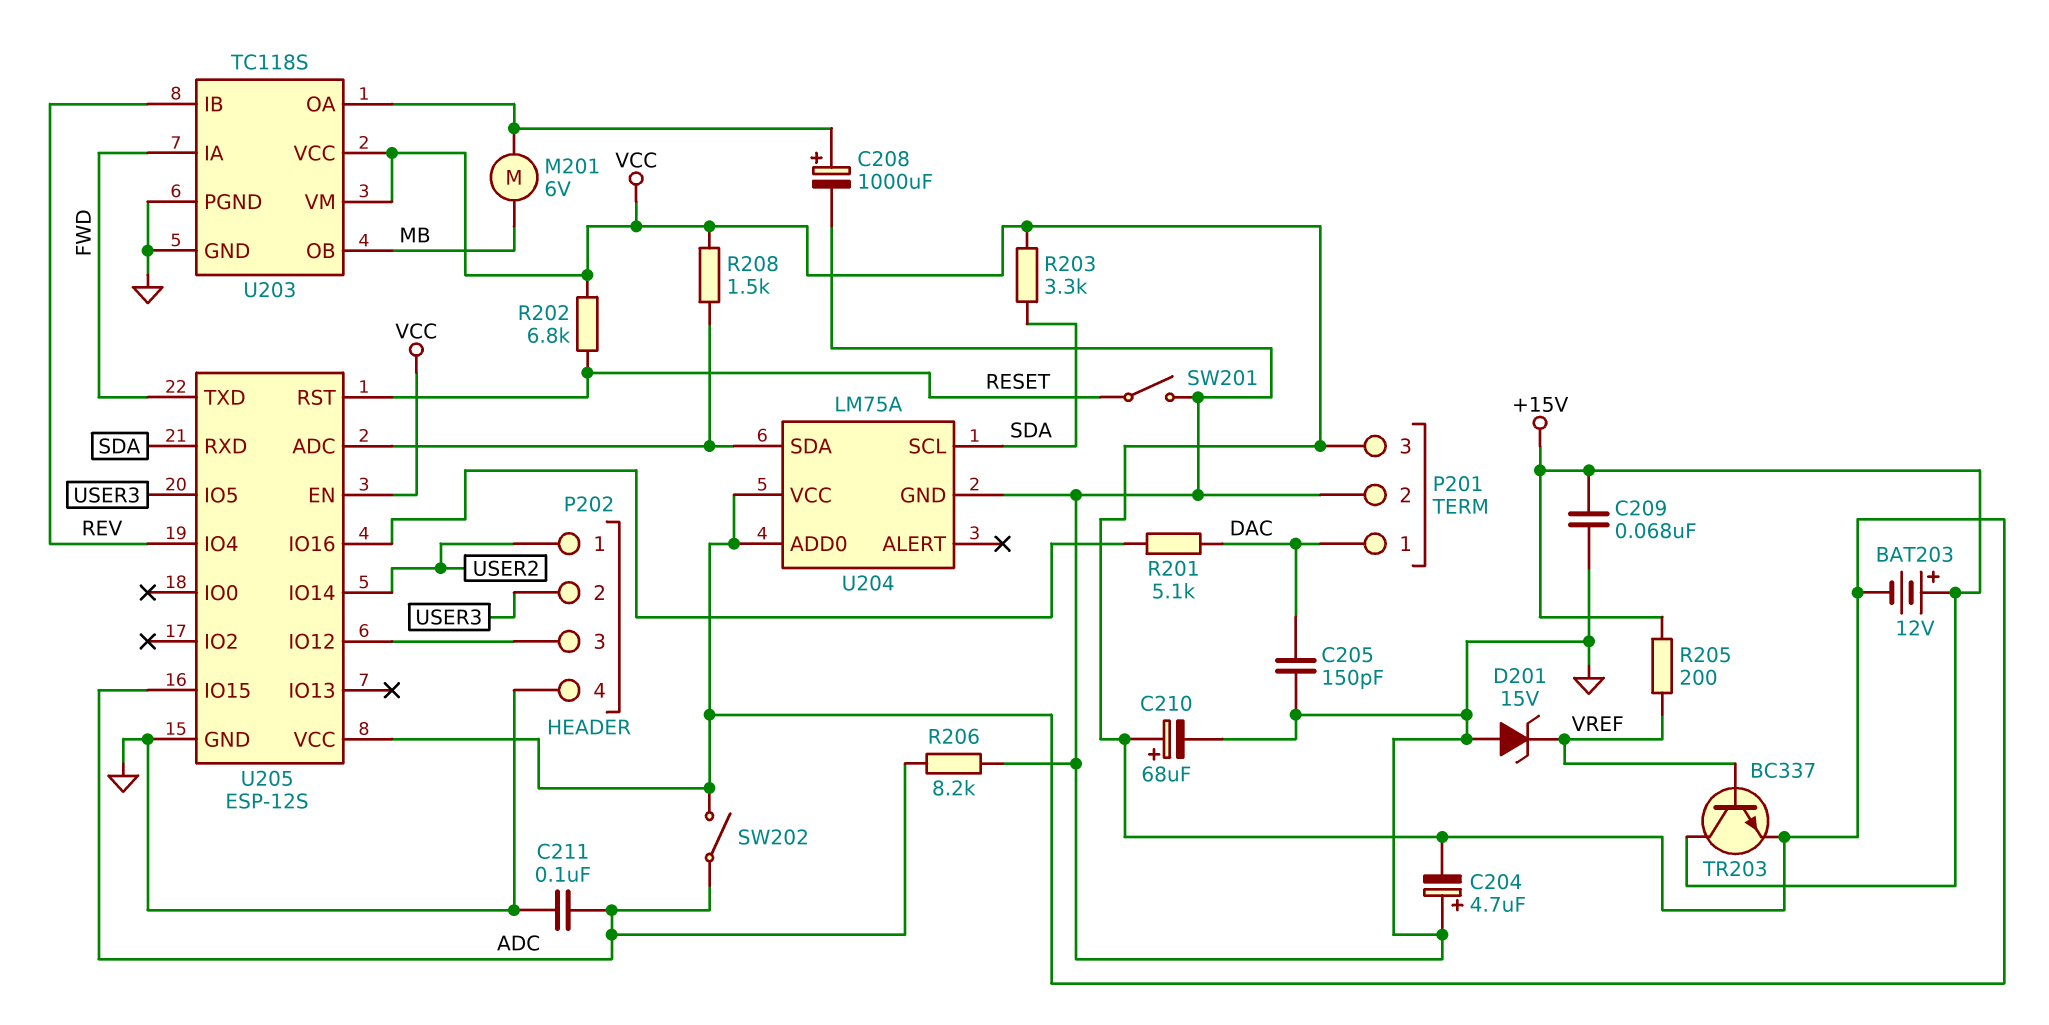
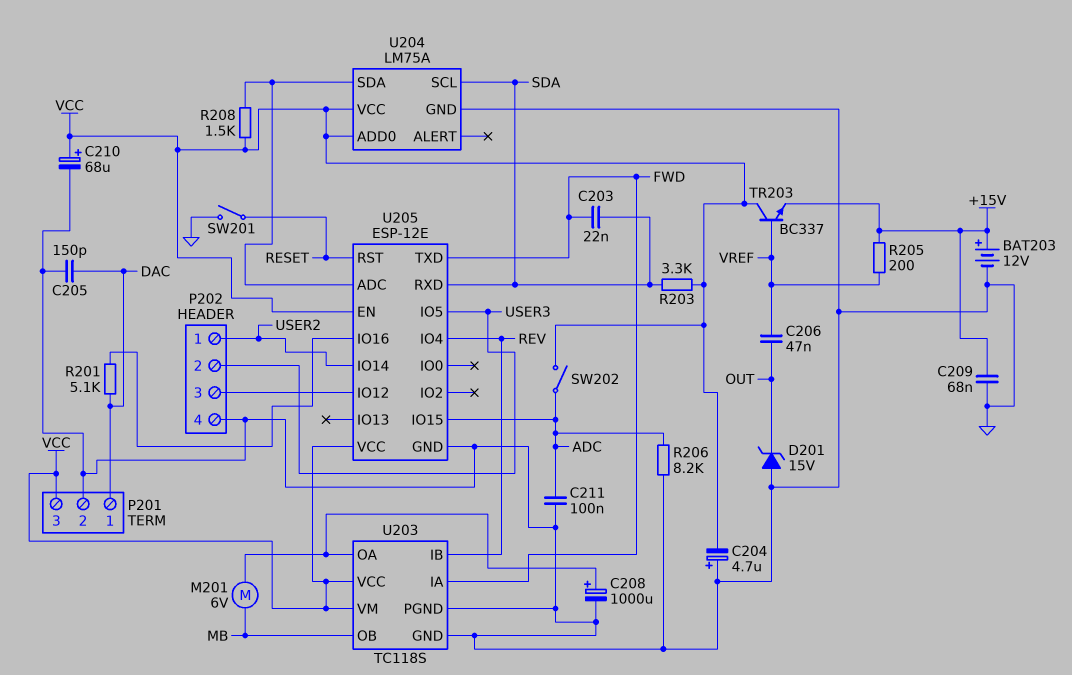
BAT203: 12V (plus +15V, minus VCC) -> 12V (plus +15V, minus GND)
C203: none -> 22nF (FWD, SDA)
C206: none -> 47nF (OUT, VREF)
D201: zener 15V (A GND, K VREF) -> zener 15V (A GND, K OUT)
R202: 6.8k (RESET, VCC) -> none
TR203: NPN BC337 (B VREF, C +15V, E VCC) -> NPN BC337 (B VREF, C VCC, E +15V)
U205: ESP-12S -> ESP-12E

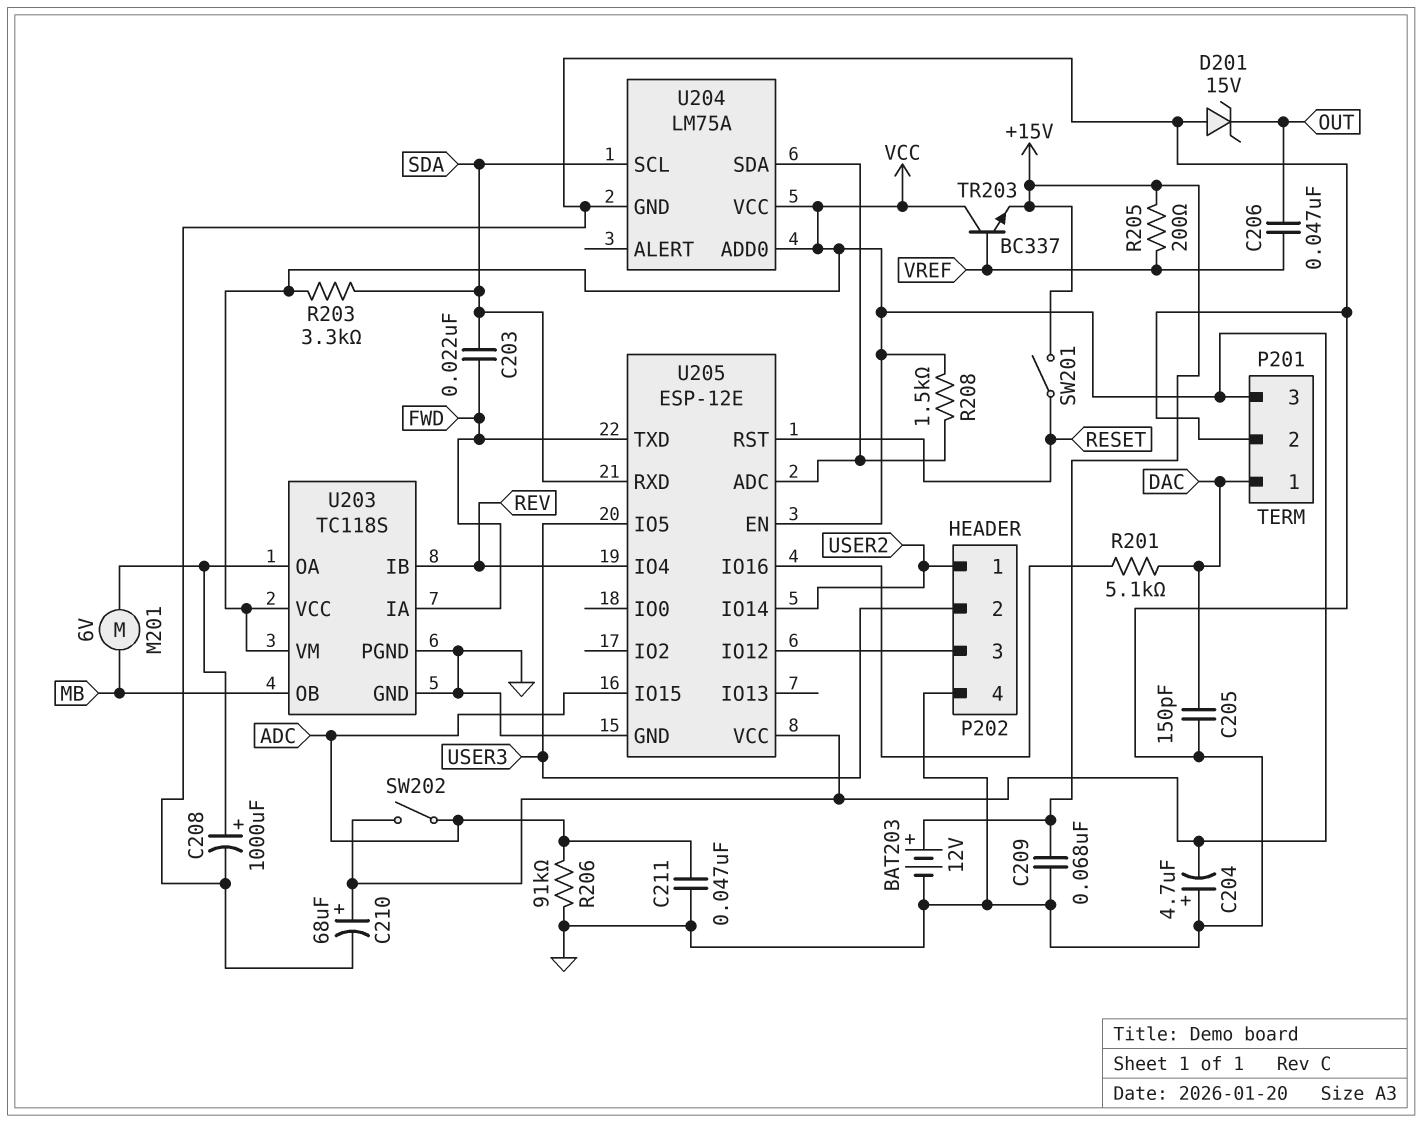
C211: 100nF (ADC, GND) -> 47nF (ADC, GND)
R206: 8.2k (ADC, GND) -> 91k (ADC, GND)
SW201: switch (GND, RESET) -> switch (+15V, RESET)

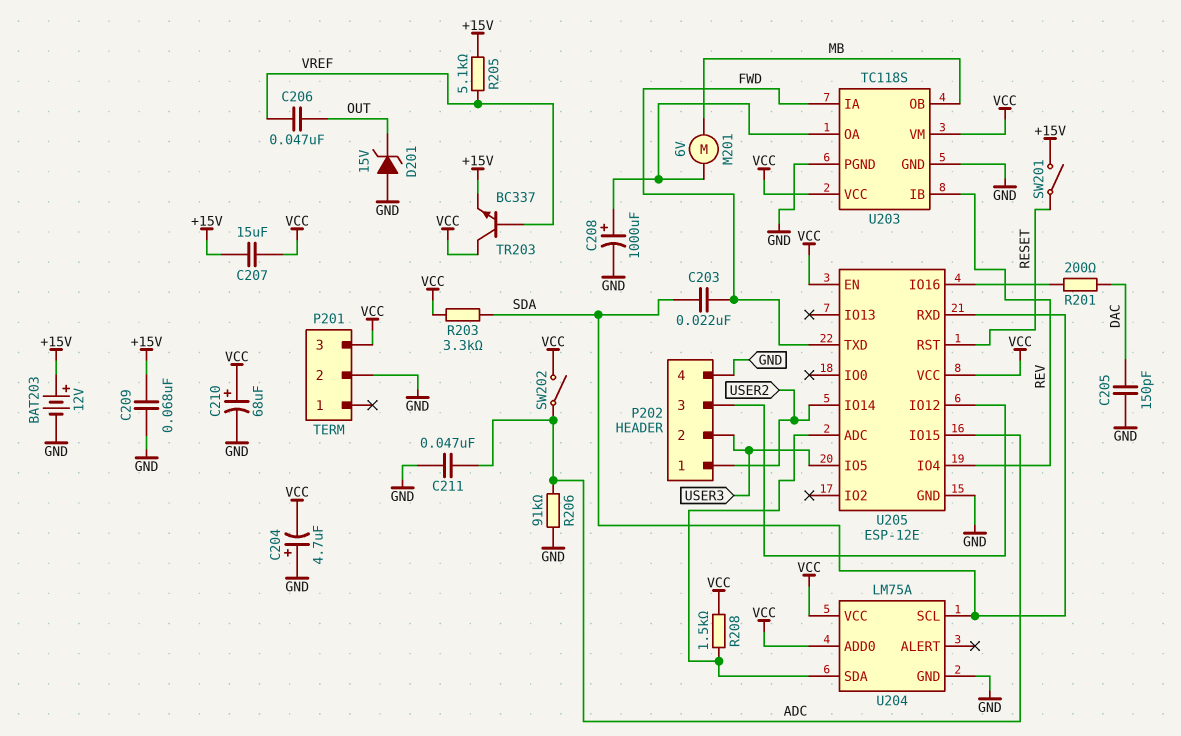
C207: none -> 15uF (+15V, VCC)
P201 pin 1: DAC -> none
R201: 5.1k (DAC, U205/IO16) -> 200 (DAC, U205/IO16)
R205: 200 (+15V, VREF) -> 5.1k (+15V, VREF)

